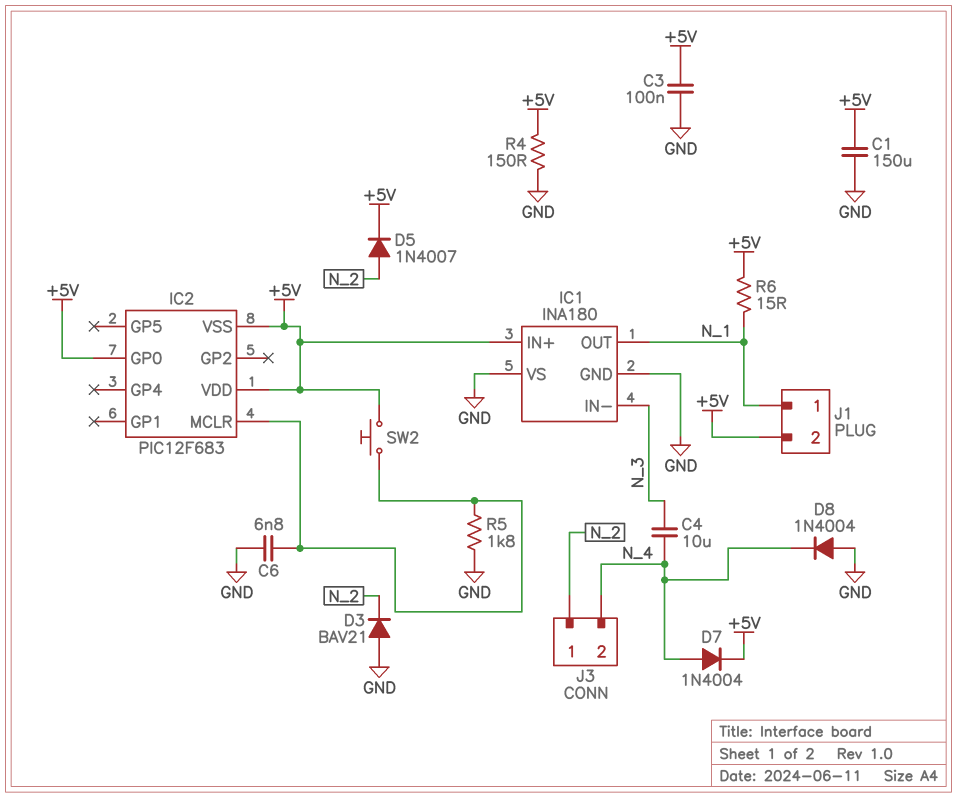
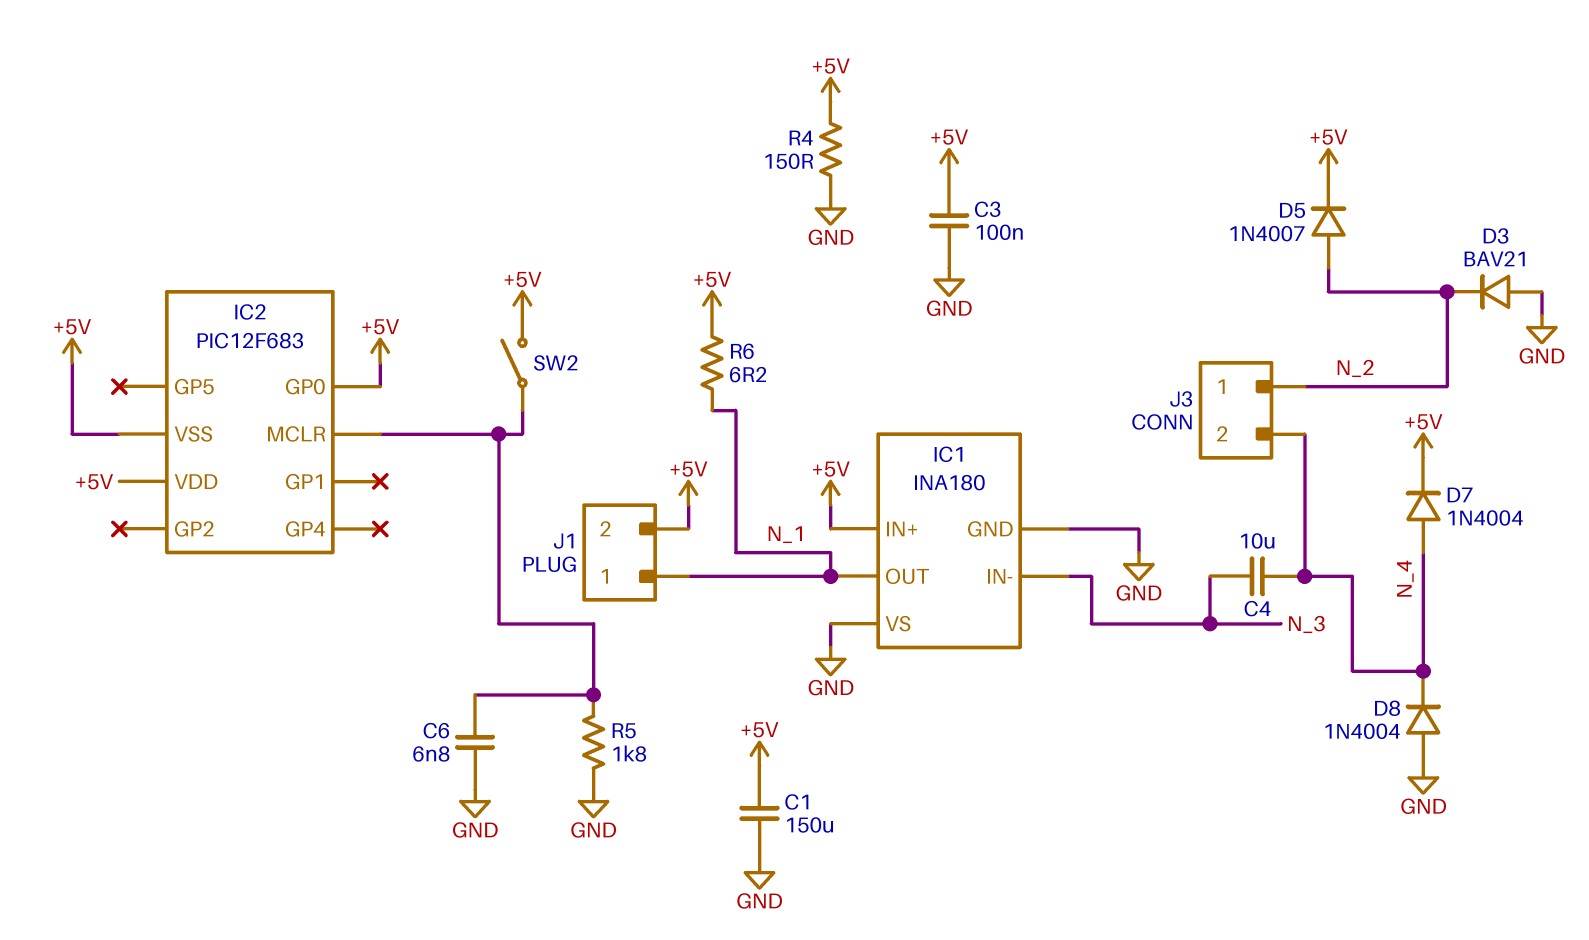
R6: 15 (+5V, N_1) -> 6.2 (+5V, N_1)
SW2: button (+5V, IC2/MCLR) -> switch (+5V, IC2/MCLR)

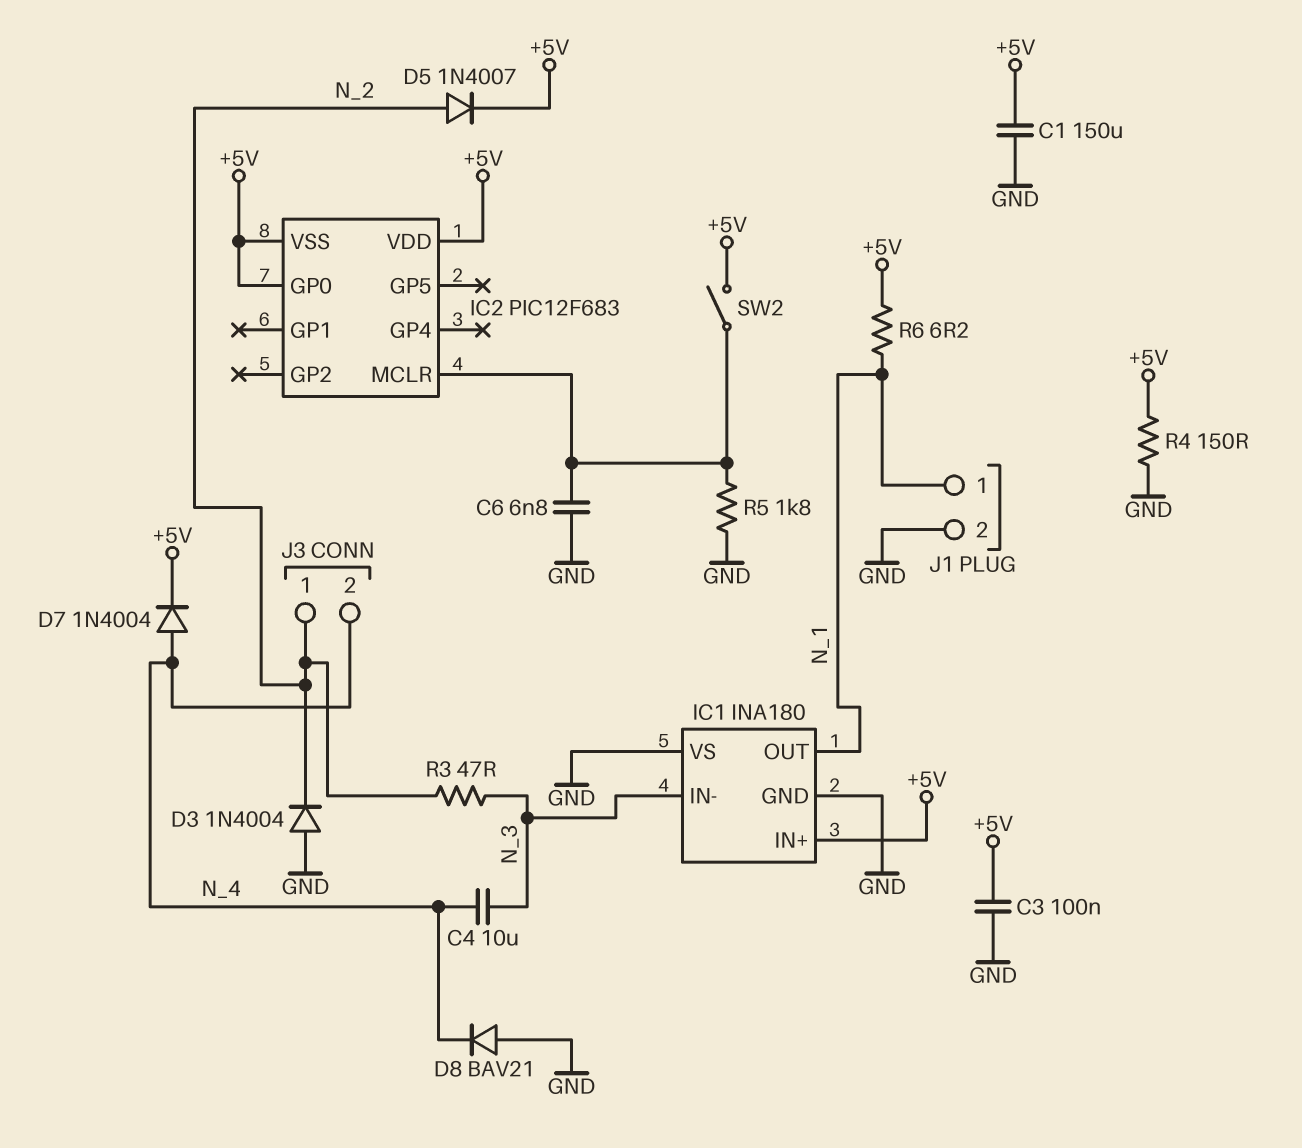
D3: diode BAV21 (A GND, K N_2) -> diode 1N4004 (A GND, K N_2)
D8: diode 1N4004 (A GND, K N_4) -> diode BAV21 (A GND, K N_4)
J1 pin 2: +5V -> GND
R3: none -> 47 (N_2, N_3)

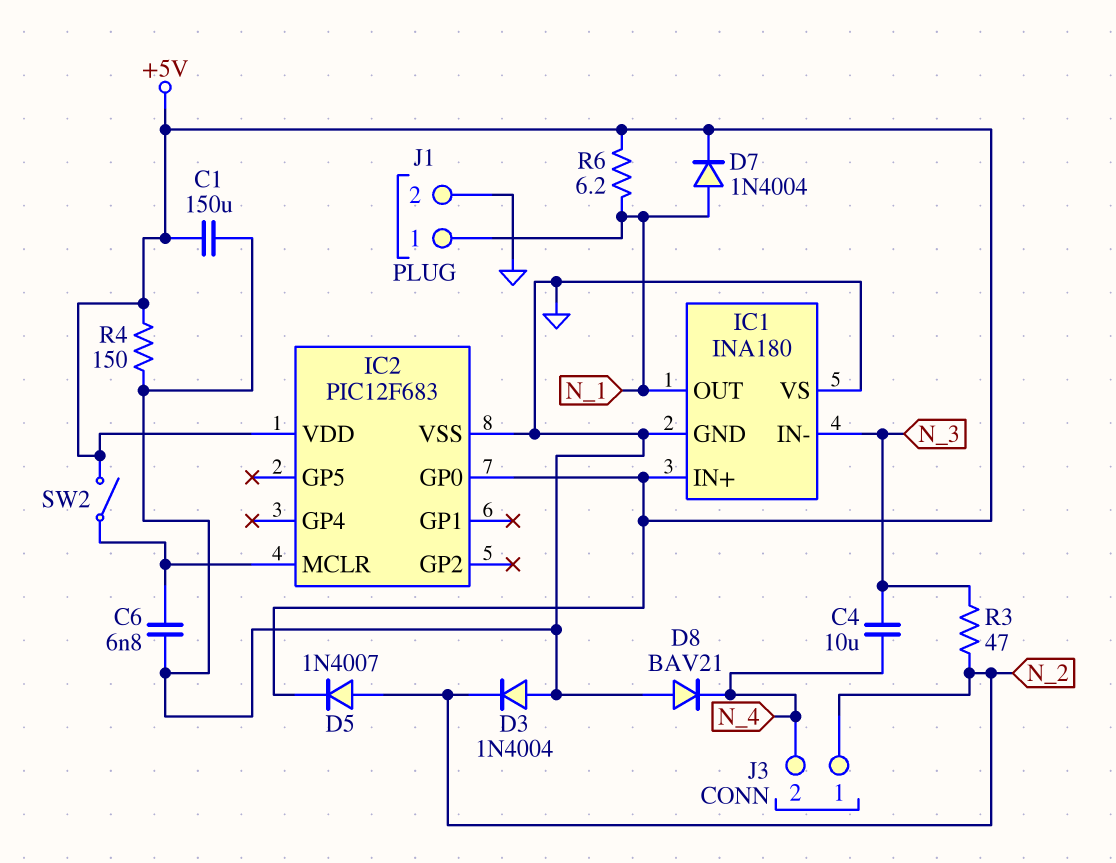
C3: 100nF (+5V, GND) -> none
D7: diode 1N4004 (A N_4, K +5V) -> diode 1N4004 (A N_1, K +5V)
IC2 pin VSS: +5V -> GND
R5: 1.8k (GND, IC2/MCLR) -> none

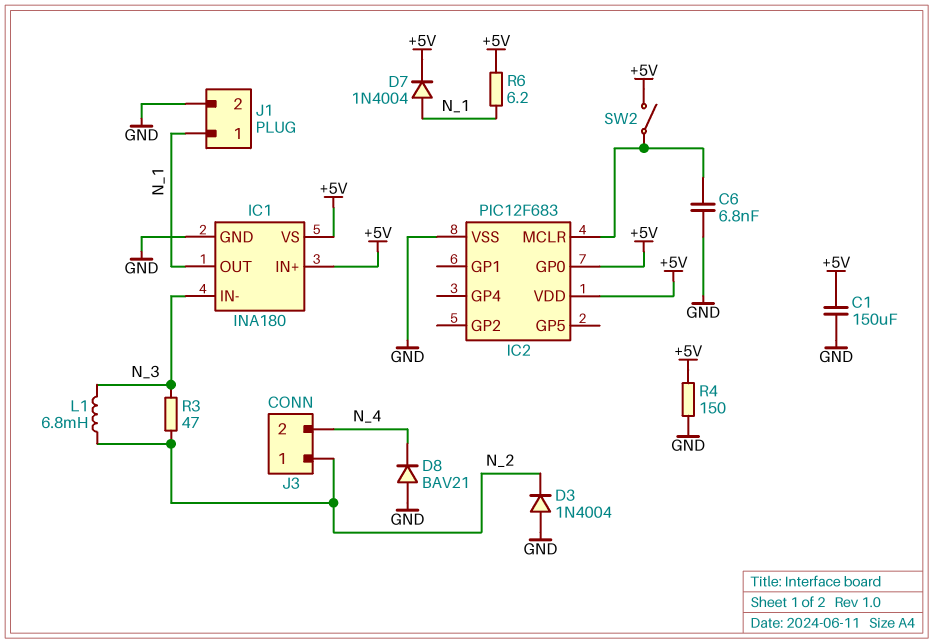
C4: 10uF (N_3, N_4) -> none
D5: diode 1N4007 (A N_2, K +5V) -> none
IC1 pin VS: GND -> +5V
L1: none -> 6.8mH (N_2, N_3)

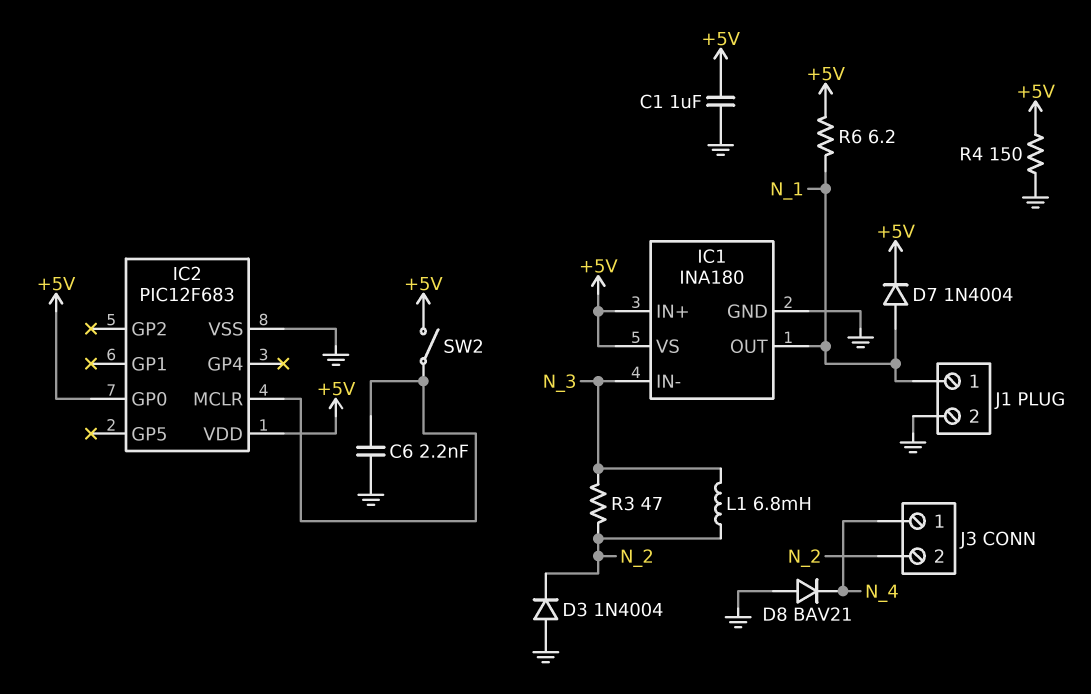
C1: 150uF (+5V, GND) -> 1uF (+5V, GND)
C6: 6.8nF (GND, IC2/MCLR) -> 2.2nF (GND, IC2/MCLR)
J3 pin 1: N_2 -> N_4
J3 pin 2: N_4 -> N_2

